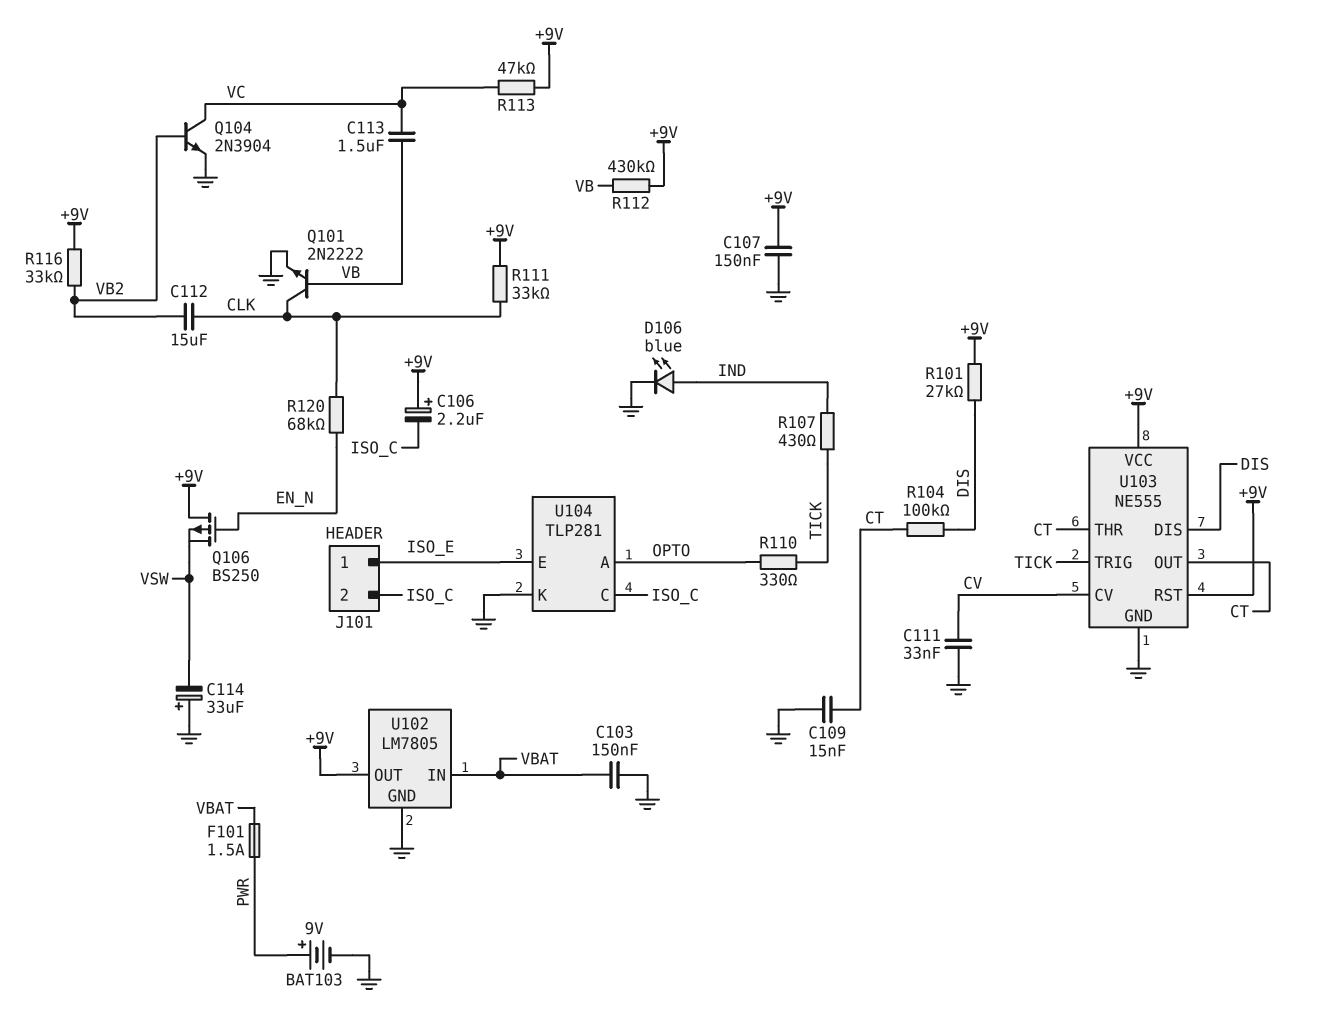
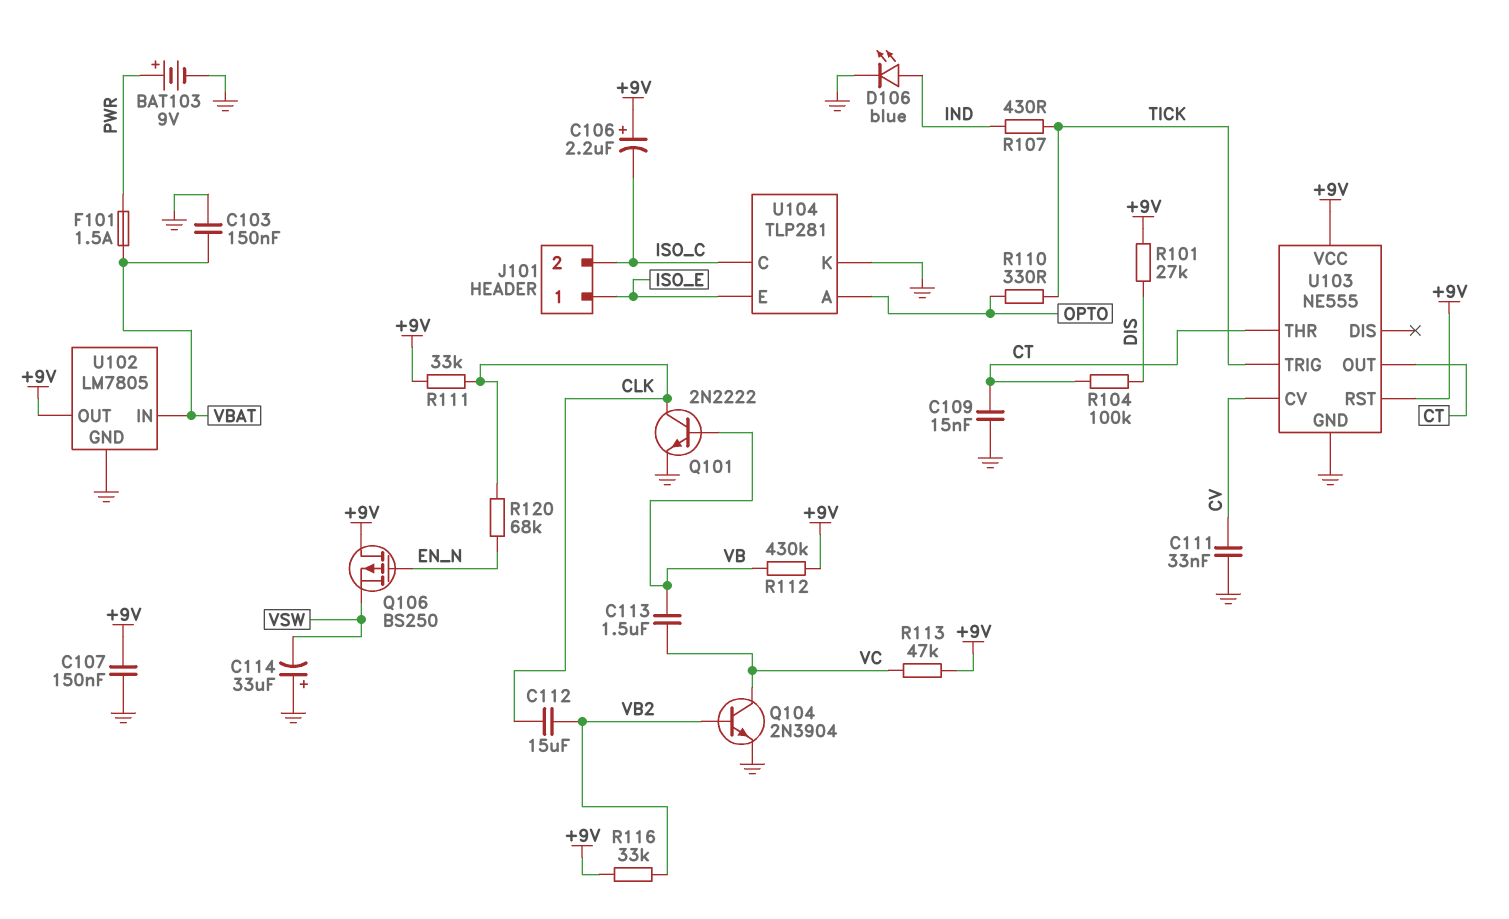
U103 pin DIS: DIS -> none

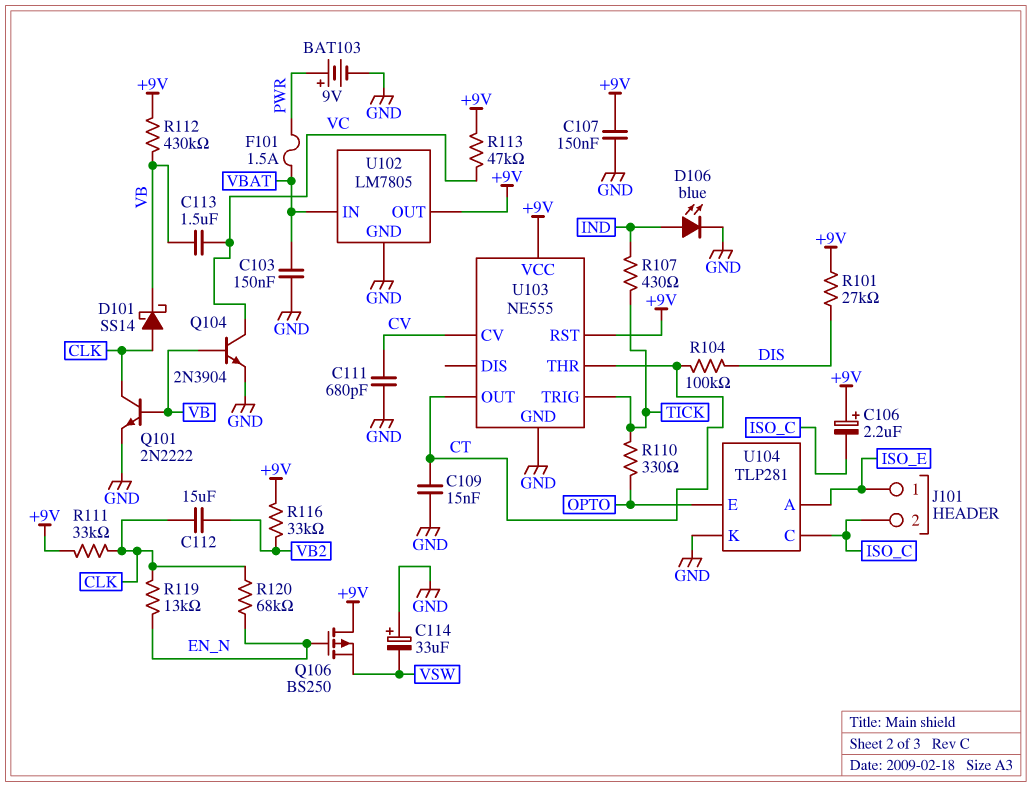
C111: 33nF (CV, GND) -> 680pF (CV, GND)
D101: none -> schottky SS14 (A CLK, K VB)
Q104: NPN 2N3904 (B VB2, C VC, E GND) -> NPN 2N3904 (B VB, C VC, E GND)
R119: none -> 13k (CLK, EN_N)
U104 pin A: OPTO -> ISO_E
U104 pin E: ISO_E -> OPTO

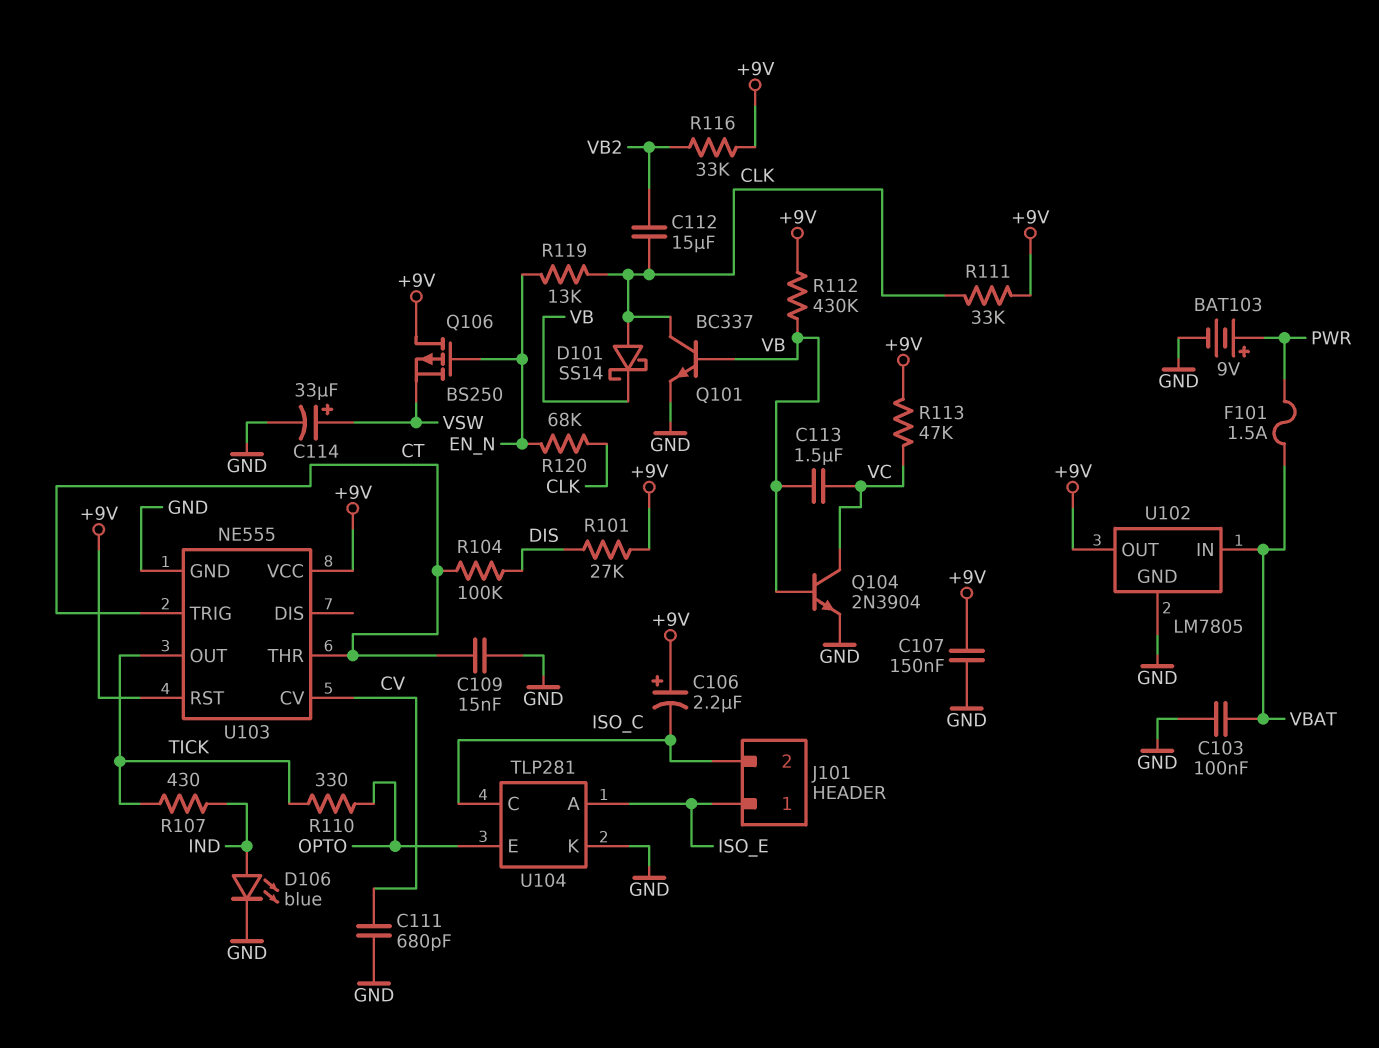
C103: 150nF (GND, VBAT) -> 100nF (GND, VBAT)
C114: 33uF (plus GND, minus VSW) -> 33uF (plus VSW, minus GND)
Q101: NPN 2N2222 (B VB, C CLK, E GND) -> NPN BC337 (B VB, C CLK, E GND)
U103 pin OUT: CT -> TICK
U103 pin TRIG: TICK -> CT

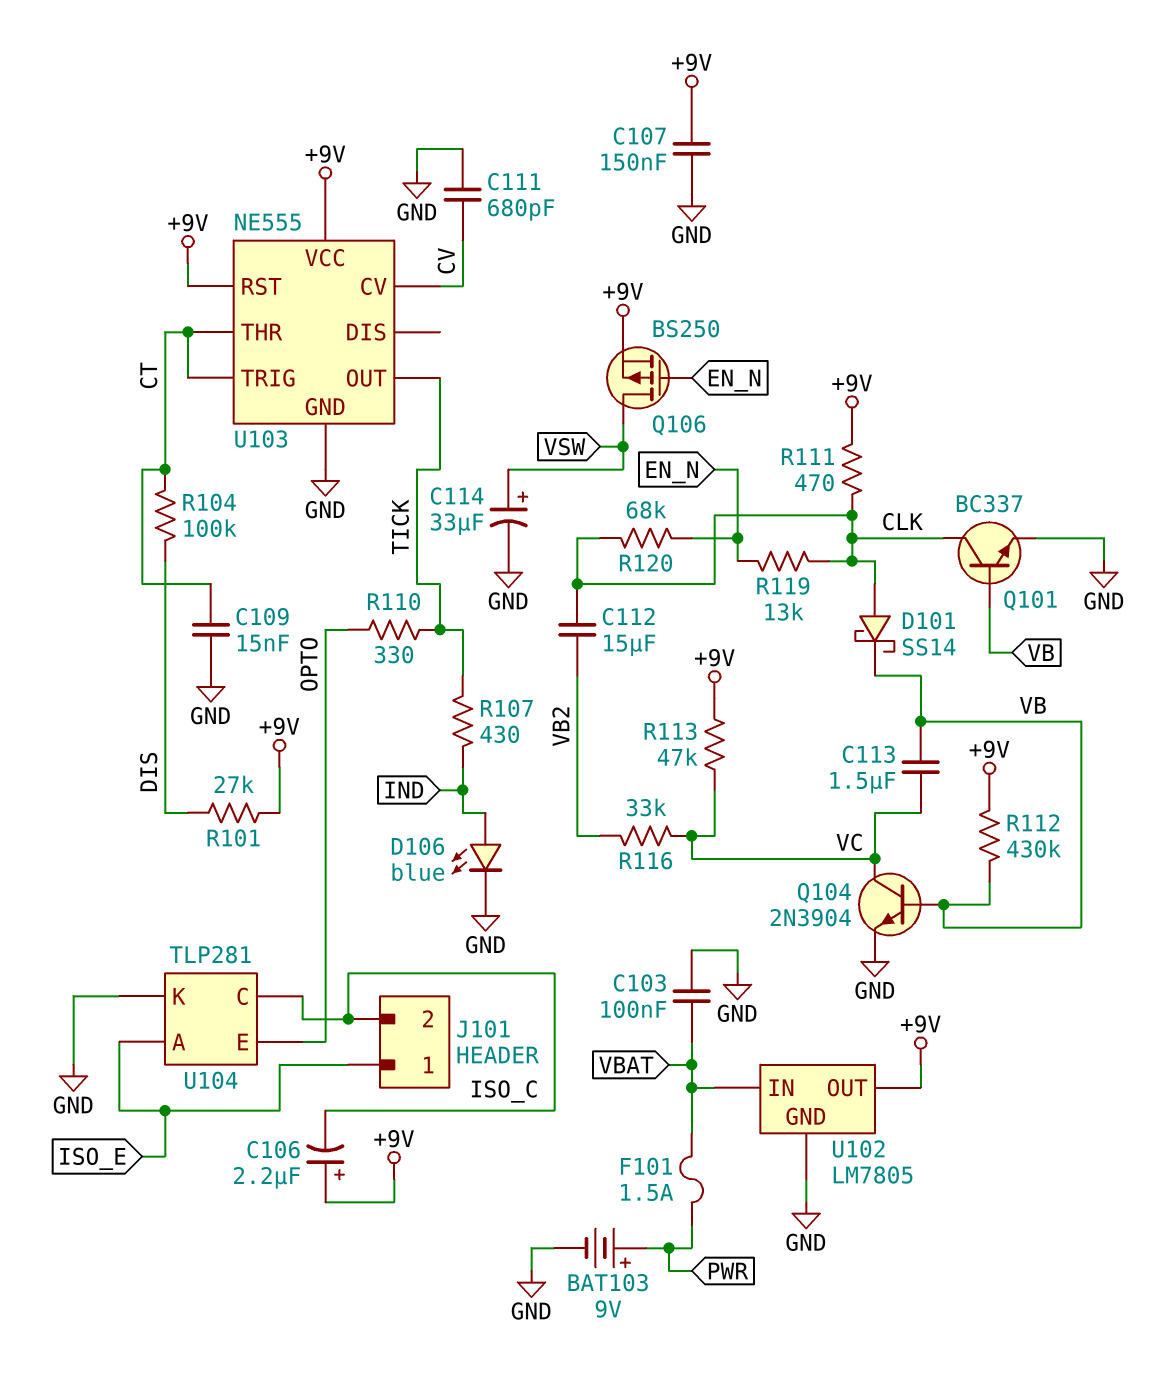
Q106: PMOS BS250 (G EN_N, D +9V, S VSW) -> PMOS BS250 (G EN_N, D VSW, S +9V)
R111: 33k (+9V, CLK) -> 470 (+9V, CLK)
R116: 33k (+9V, VB2) -> 33k (VB2, VC)

